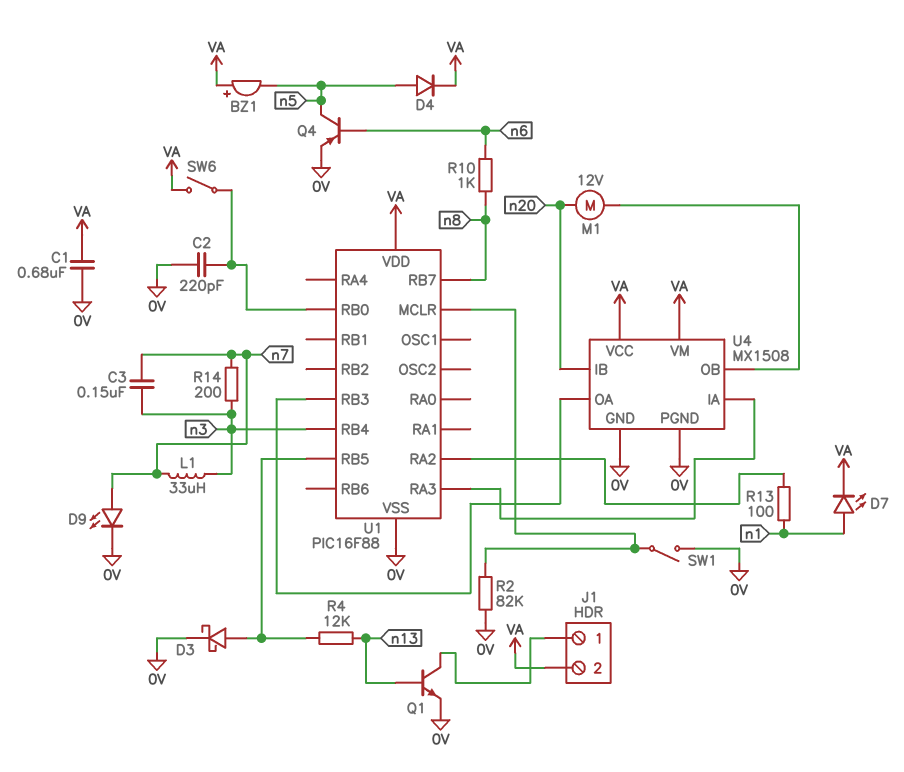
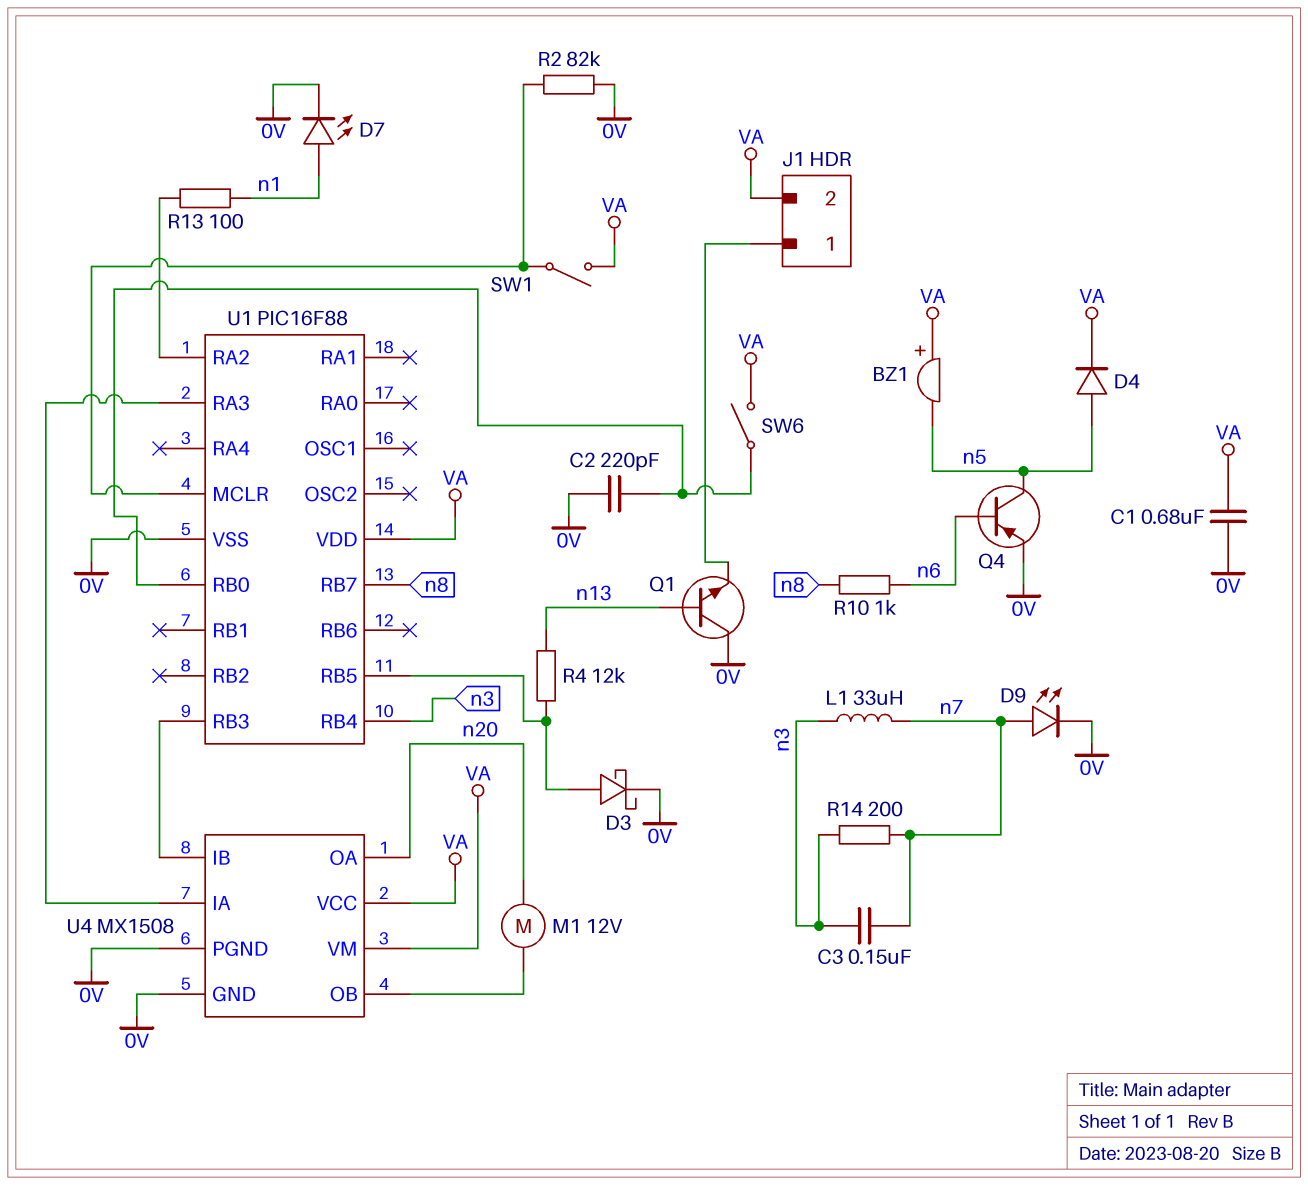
D7: LED (A n1, K VA) -> LED (A n1, K 0V)
Q1: NPN (B n13, C J1/1, E 0V) -> NPN (B n13, C 0V, E J1/1)
SW1: switch (0V, U1/MCLR) -> switch (U1/MCLR, VA)
U4 pin IB: n20 -> U1/RB3
U4 pin OA: U1/RB3 -> n20

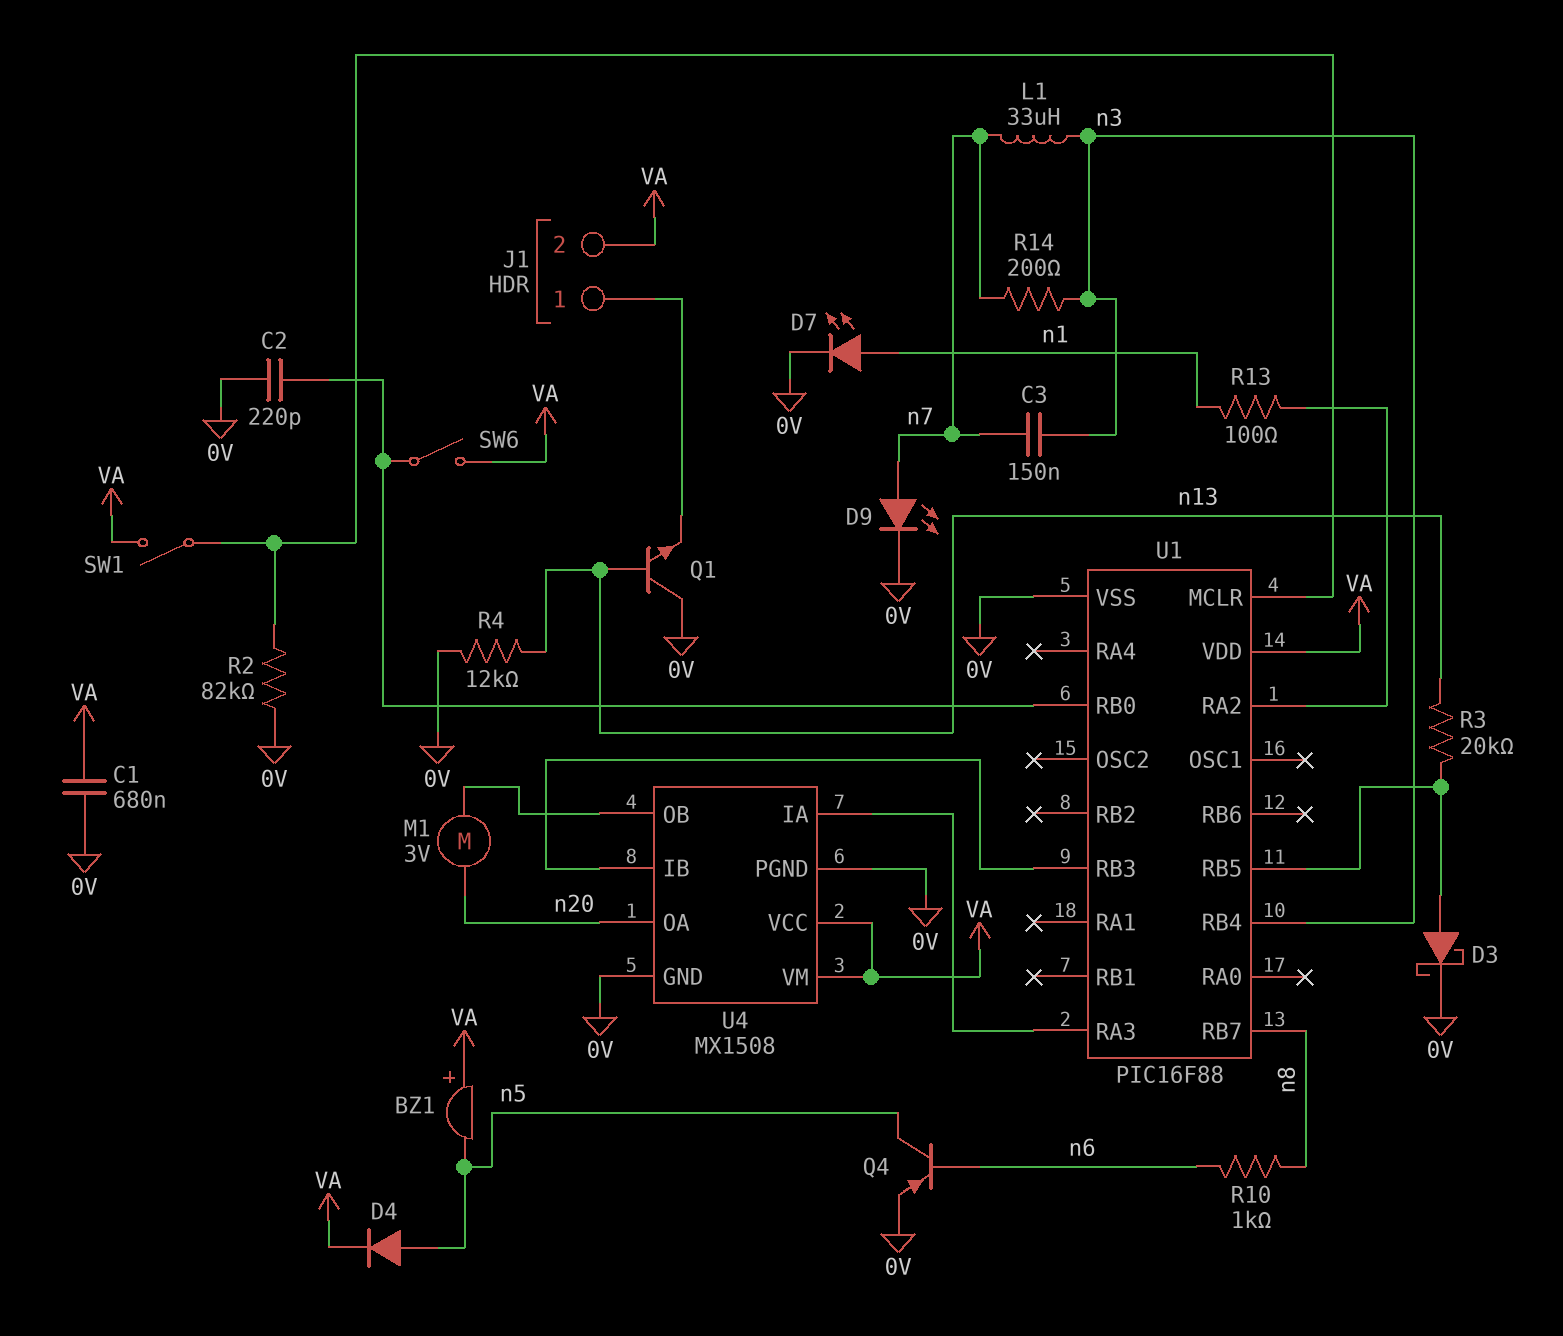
M1: motor 12V (U4/OB, n20) -> motor 3V (U4/OB, n20)
R3: none -> 20k (U1/RB5, n13)
R4: 12k (U1/RB5, n13) -> 12k (0V, n13)

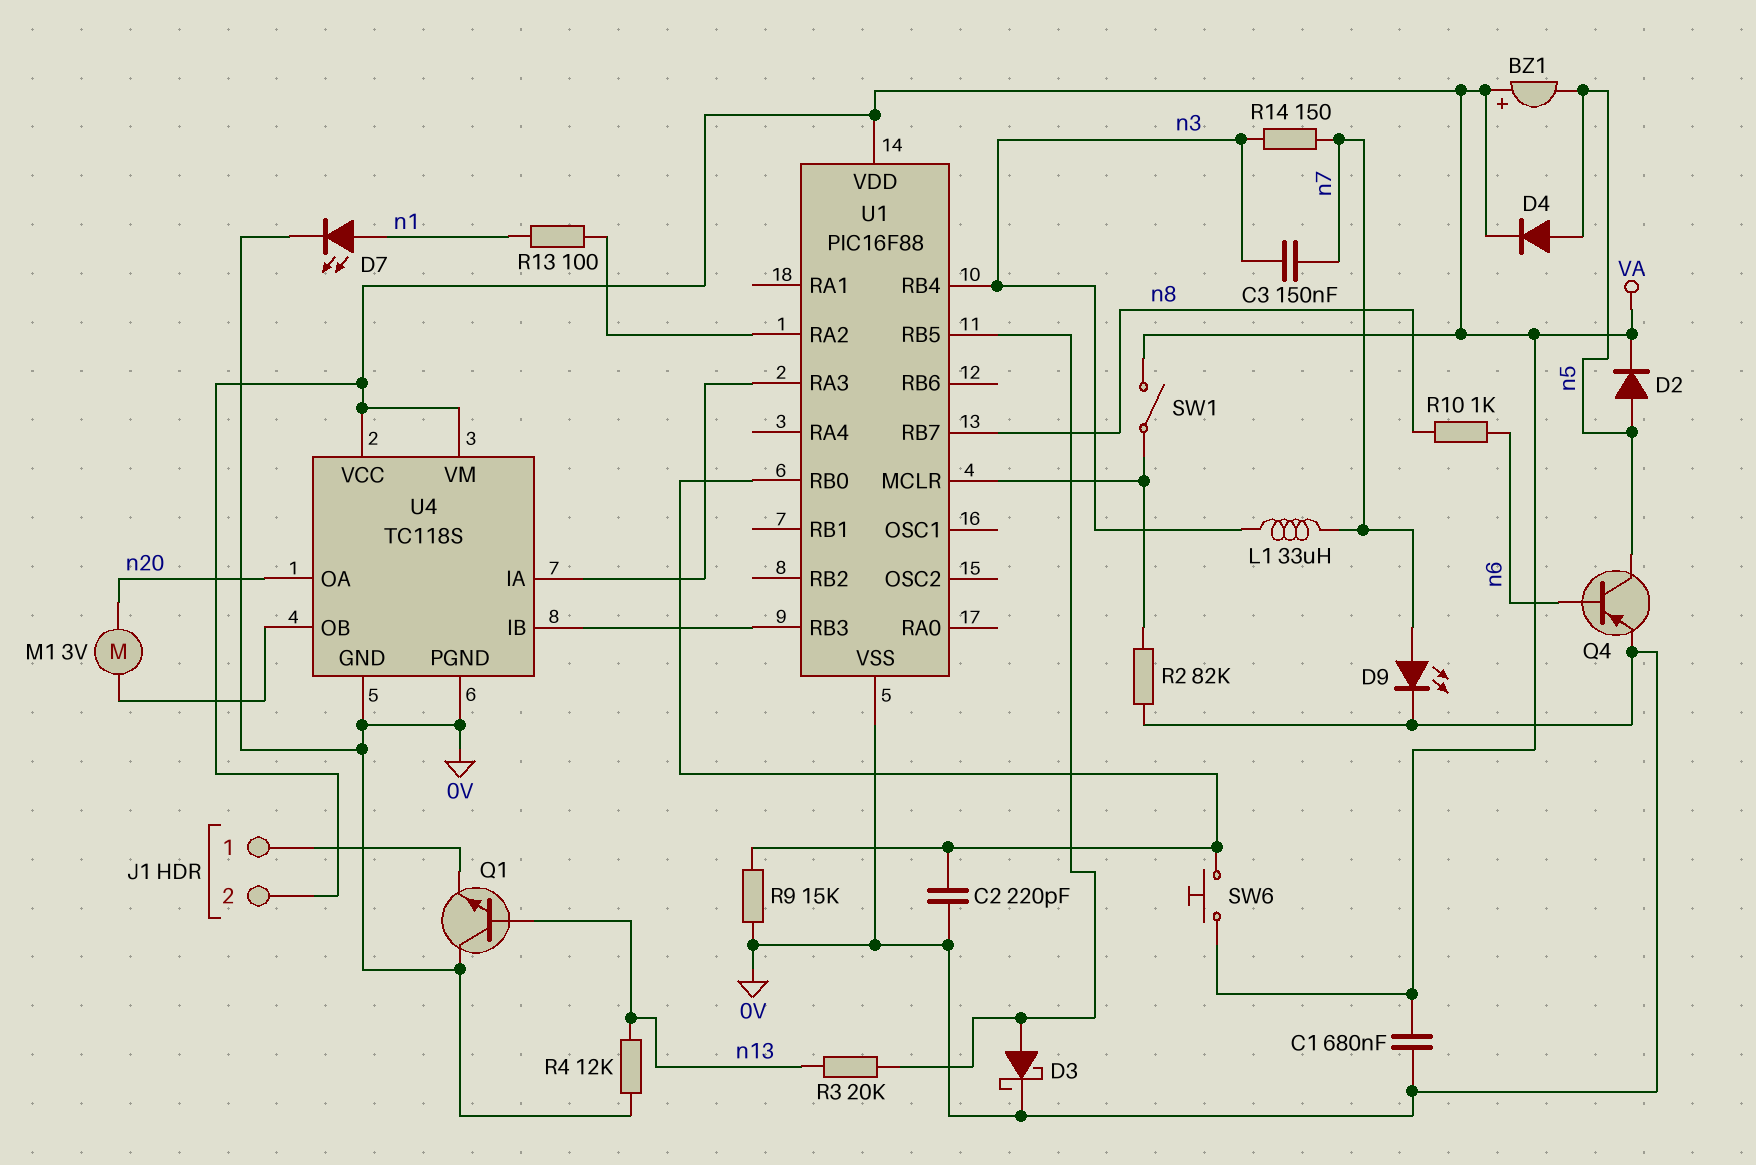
D2: none -> diode (A n5, K VA)
R9: none -> 15k (0V, U1/RB0)
R14: 200 (n3, n7) -> 150 (n3, n7)
SW6: switch (U1/RB0, VA) -> button (U1/RB0, VA)
U4: MX1508 -> TC118S

